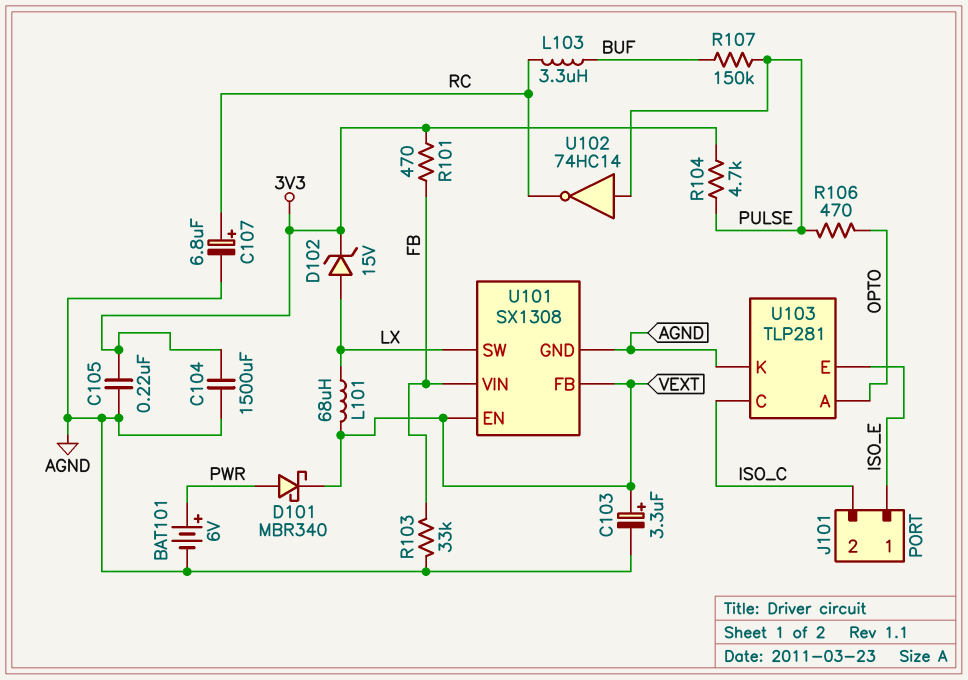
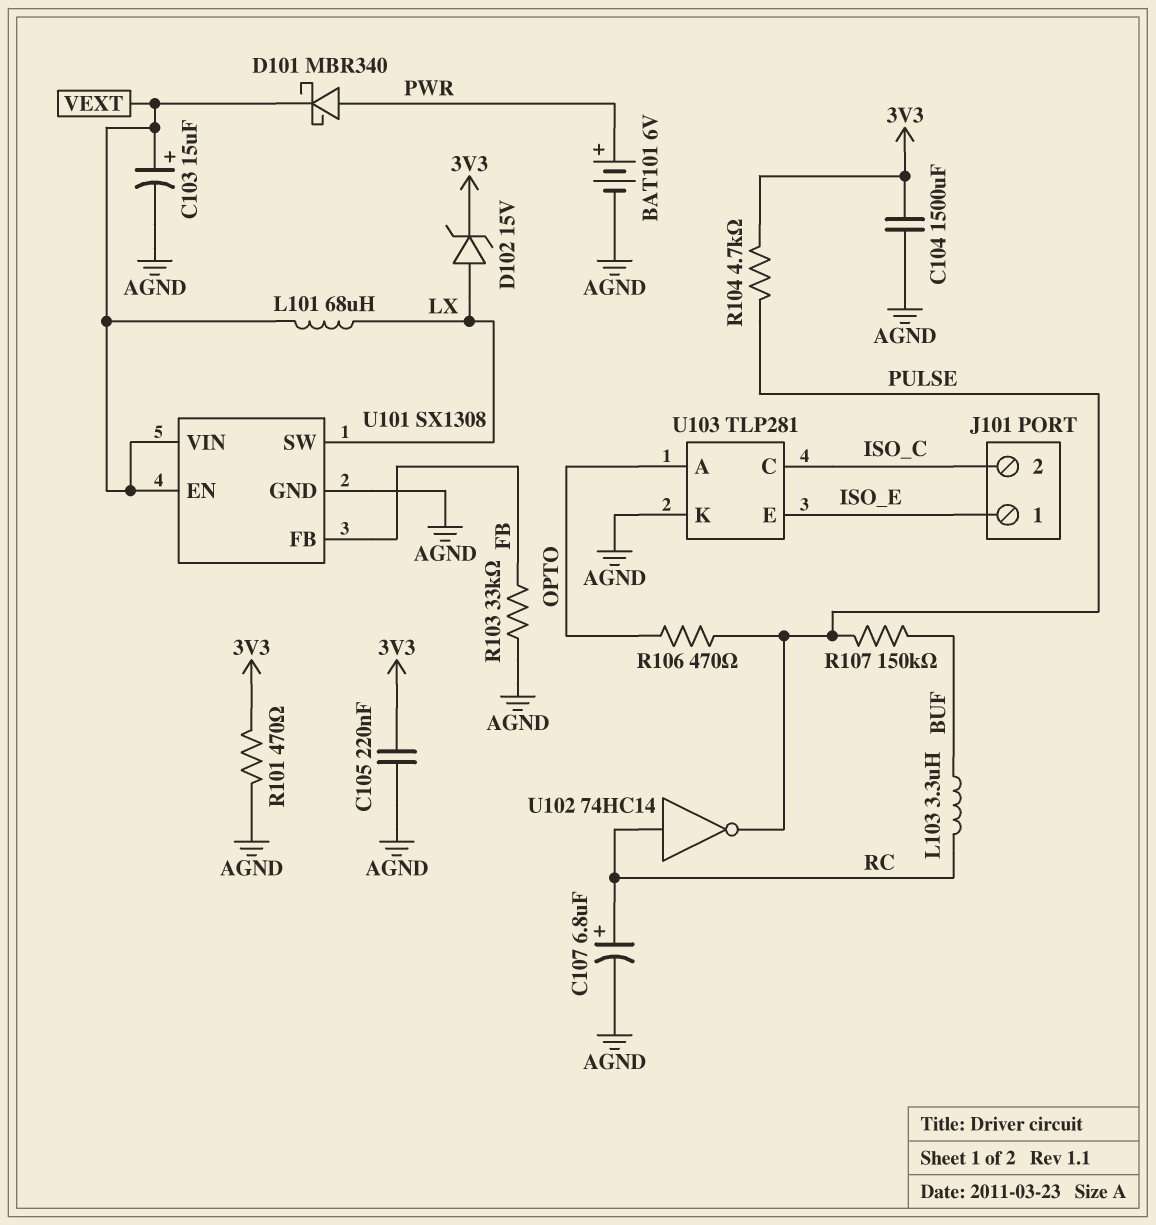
C103: 3.3uF (plus VEXT, minus AGND) -> 15uF (plus VEXT, minus AGND)
R101: 470 (3V3, FB) -> 470 (3V3, AGND)
U101 pin FB: VEXT -> FB
U101 pin VIN: FB -> VEXT
U102: NOT 74HC14 (in PULSE, out RC) -> NOT 74HC14 (in RC, out PULSE)

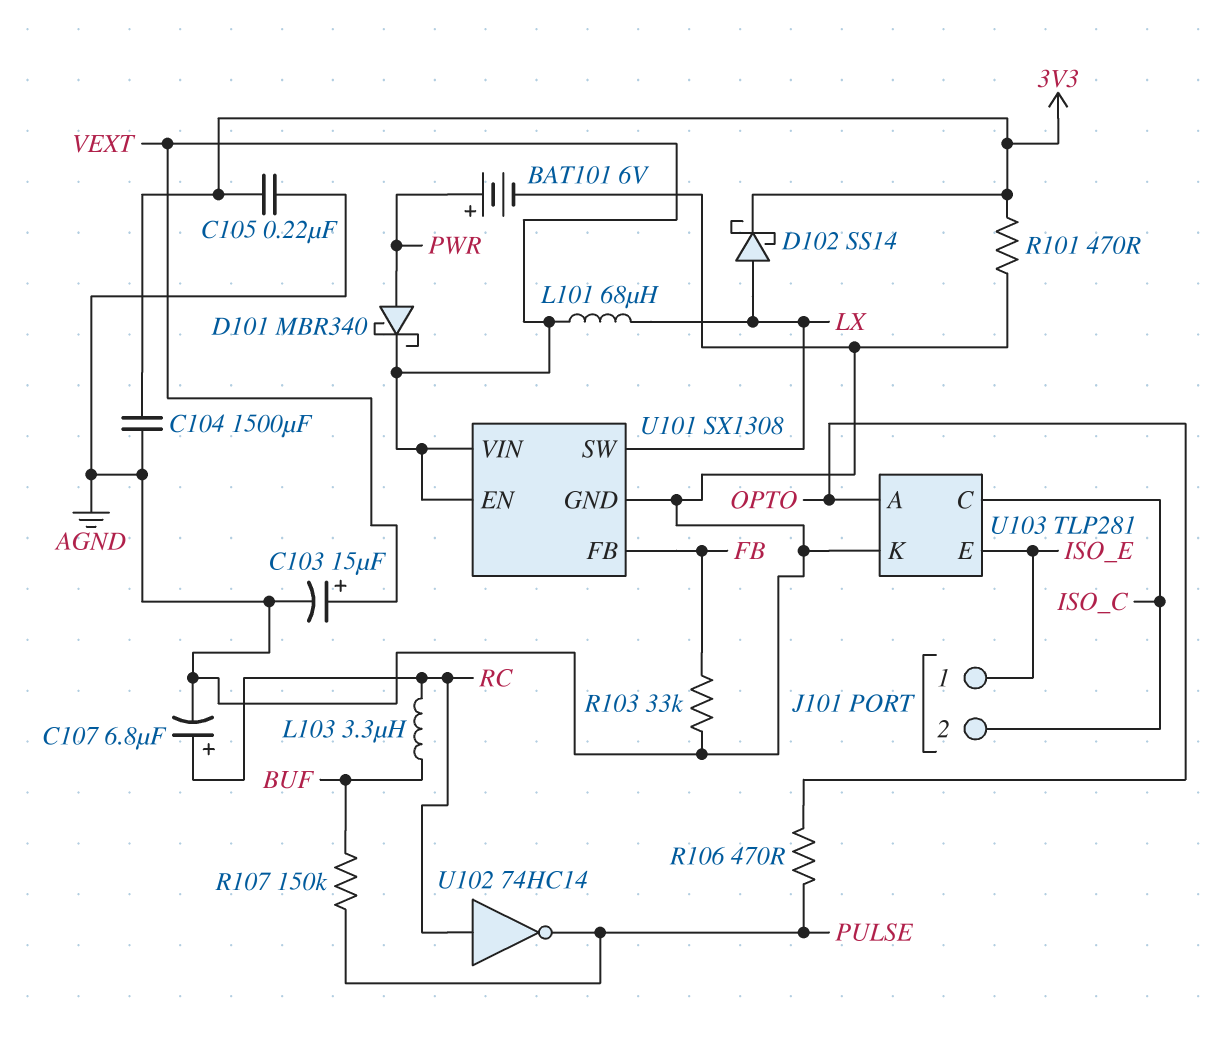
D102: zener 15V (A LX, K 3V3) -> schottky SS14 (A LX, K 3V3)
R104: 4.7k (3V3, PULSE) -> none

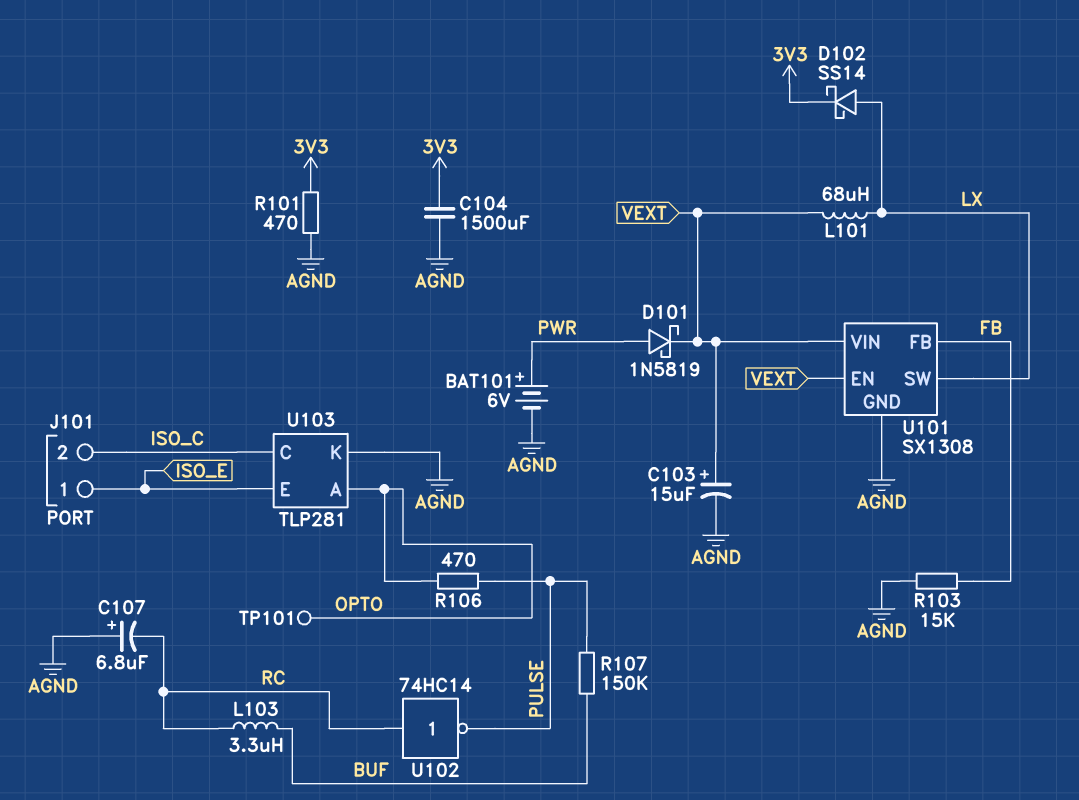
C105: 220nF (3V3, AGND) -> none
C107: 6.8uF (plus RC, minus AGND) -> 6.8uF (plus AGND, minus RC)
D101: schottky MBR340 (A PWR, K VEXT) -> schottky 1N5819 (A PWR, K VEXT)
R103: 33k (AGND, FB) -> 15k (AGND, FB)
TP101: none -> test point (OPTO)

